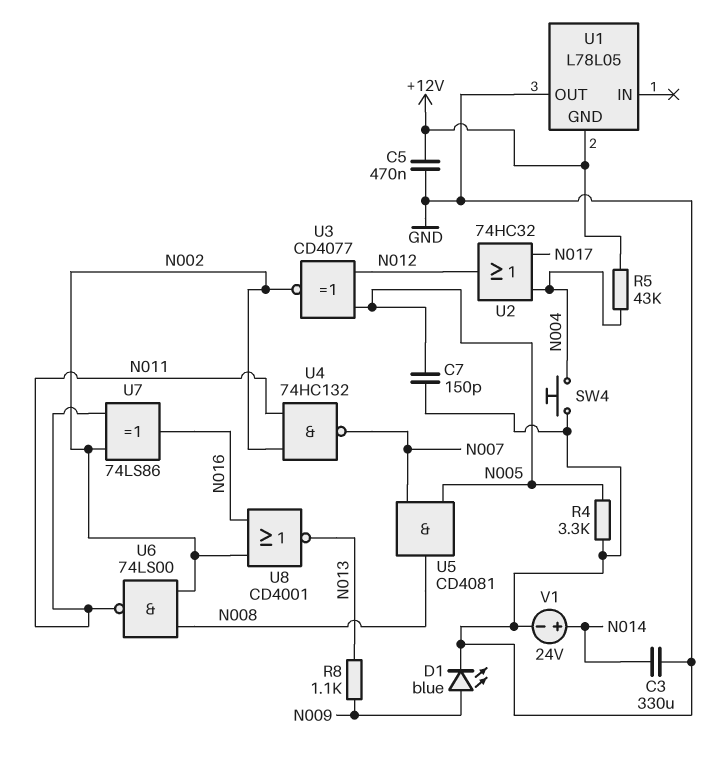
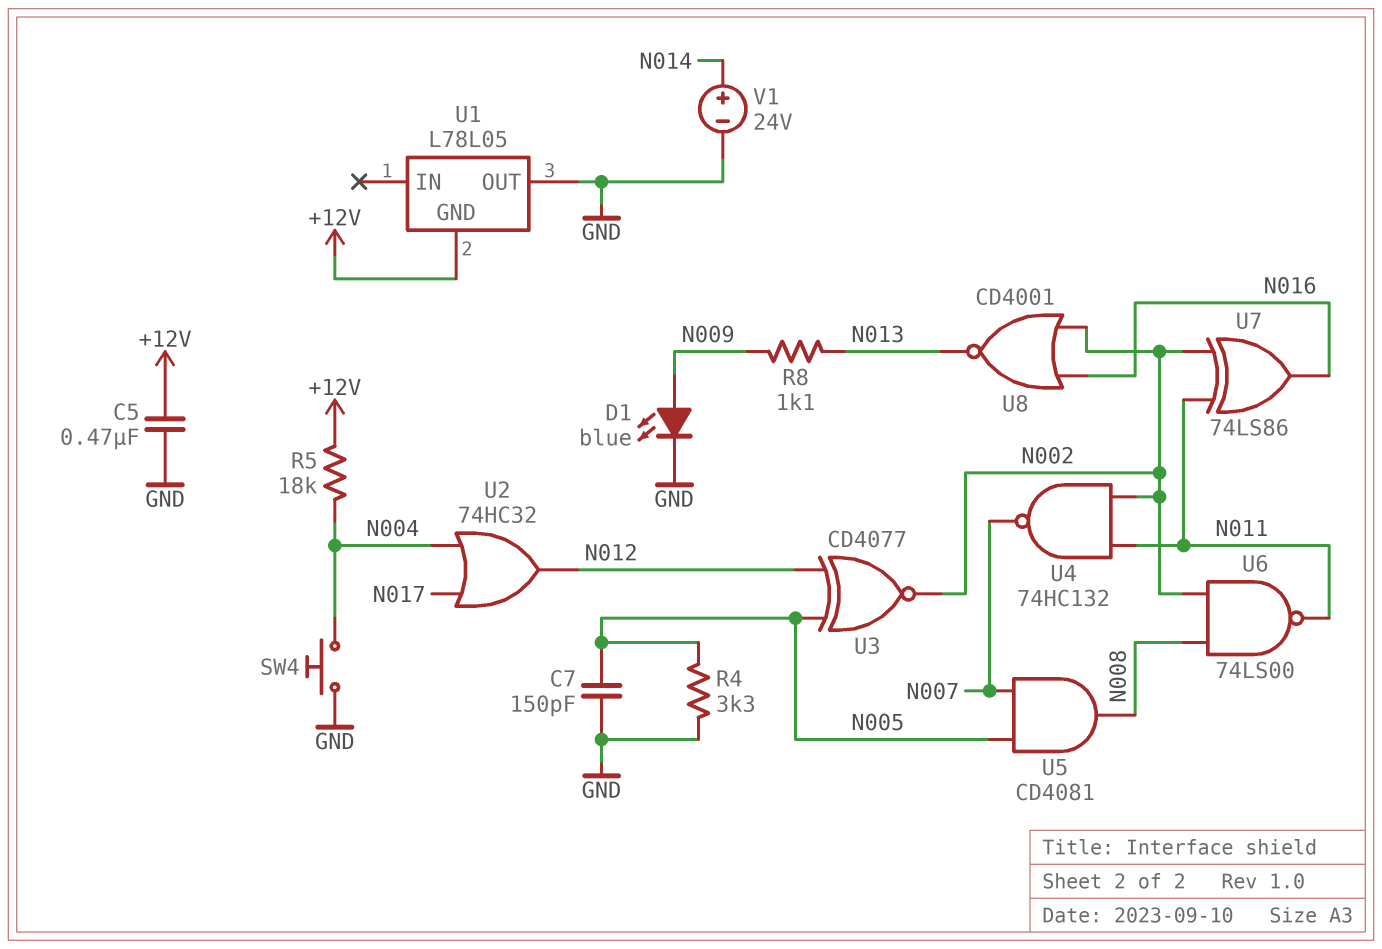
C3: 330uF (GND, N014) -> none
R5: 43k (+12V, N004) -> 18k (+12V, N004)

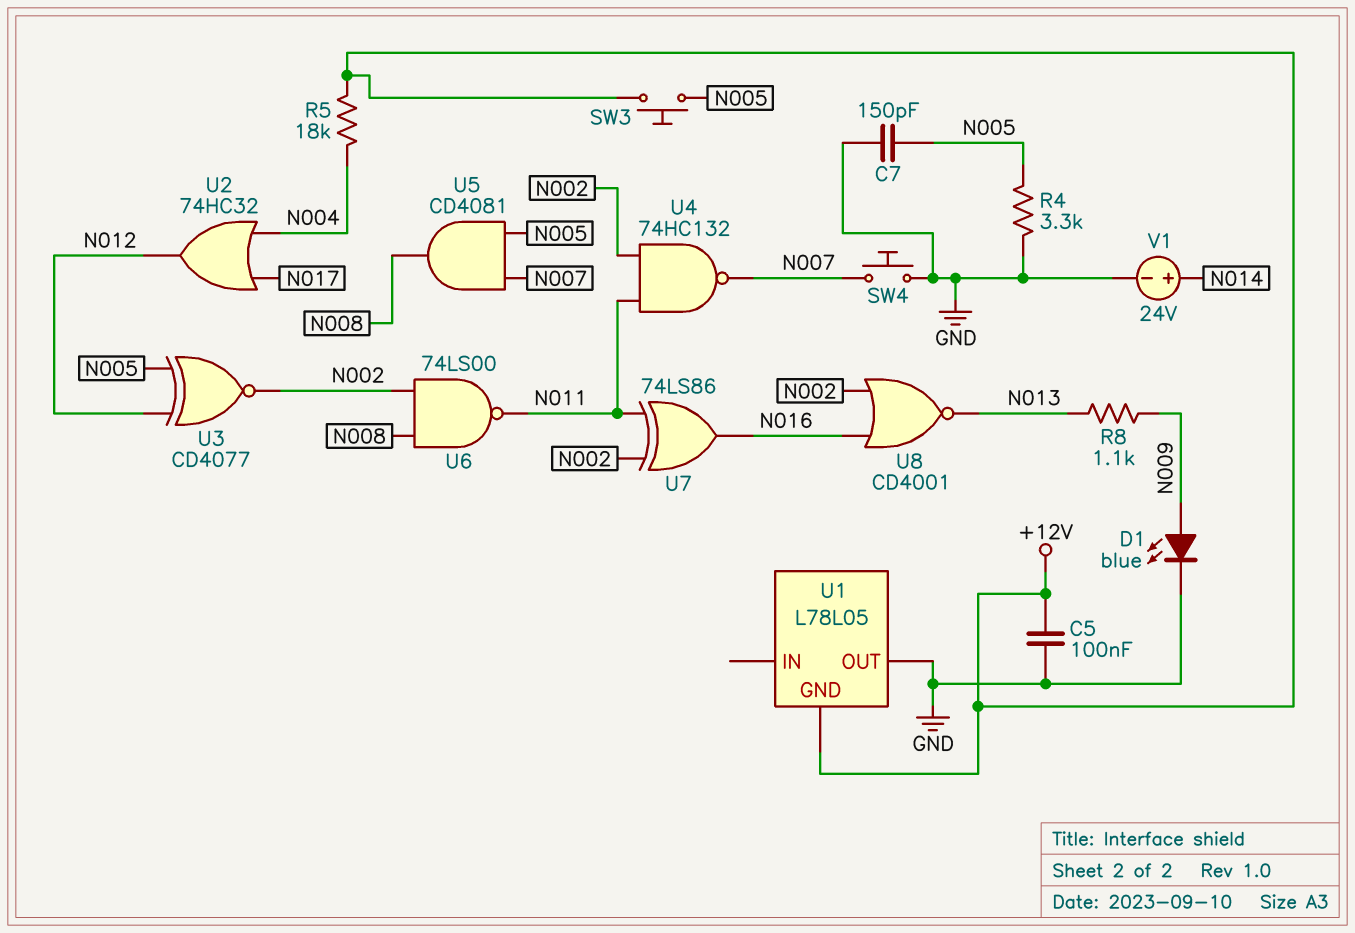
C5: 470nF (+12V, GND) -> 100nF (+12V, GND)
SW3: none -> button (+12V, N005)
SW4: button (GND, N004) -> button (GND, N007)

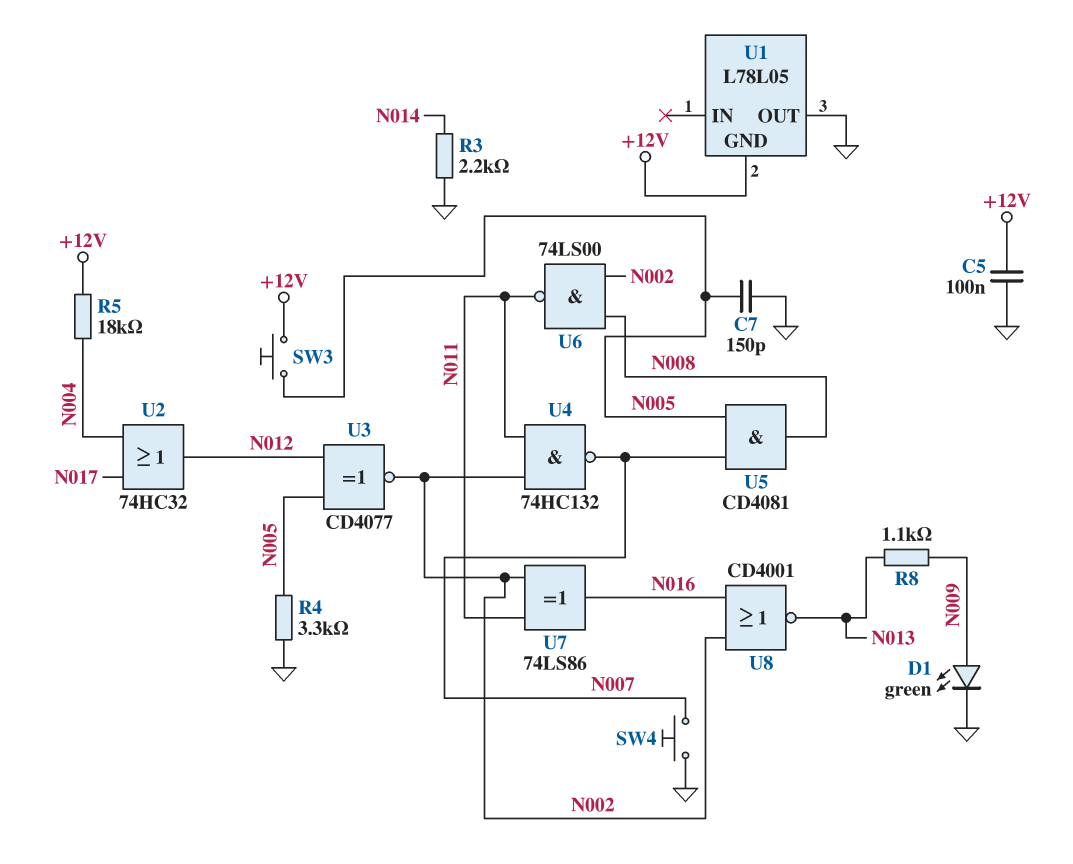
D1: LED blue (A N009, K GND) -> LED green (A N009, K GND)
R3: none -> 2.2k (GND, N014)
V1: 24V (plus N014, minus GND) -> none

